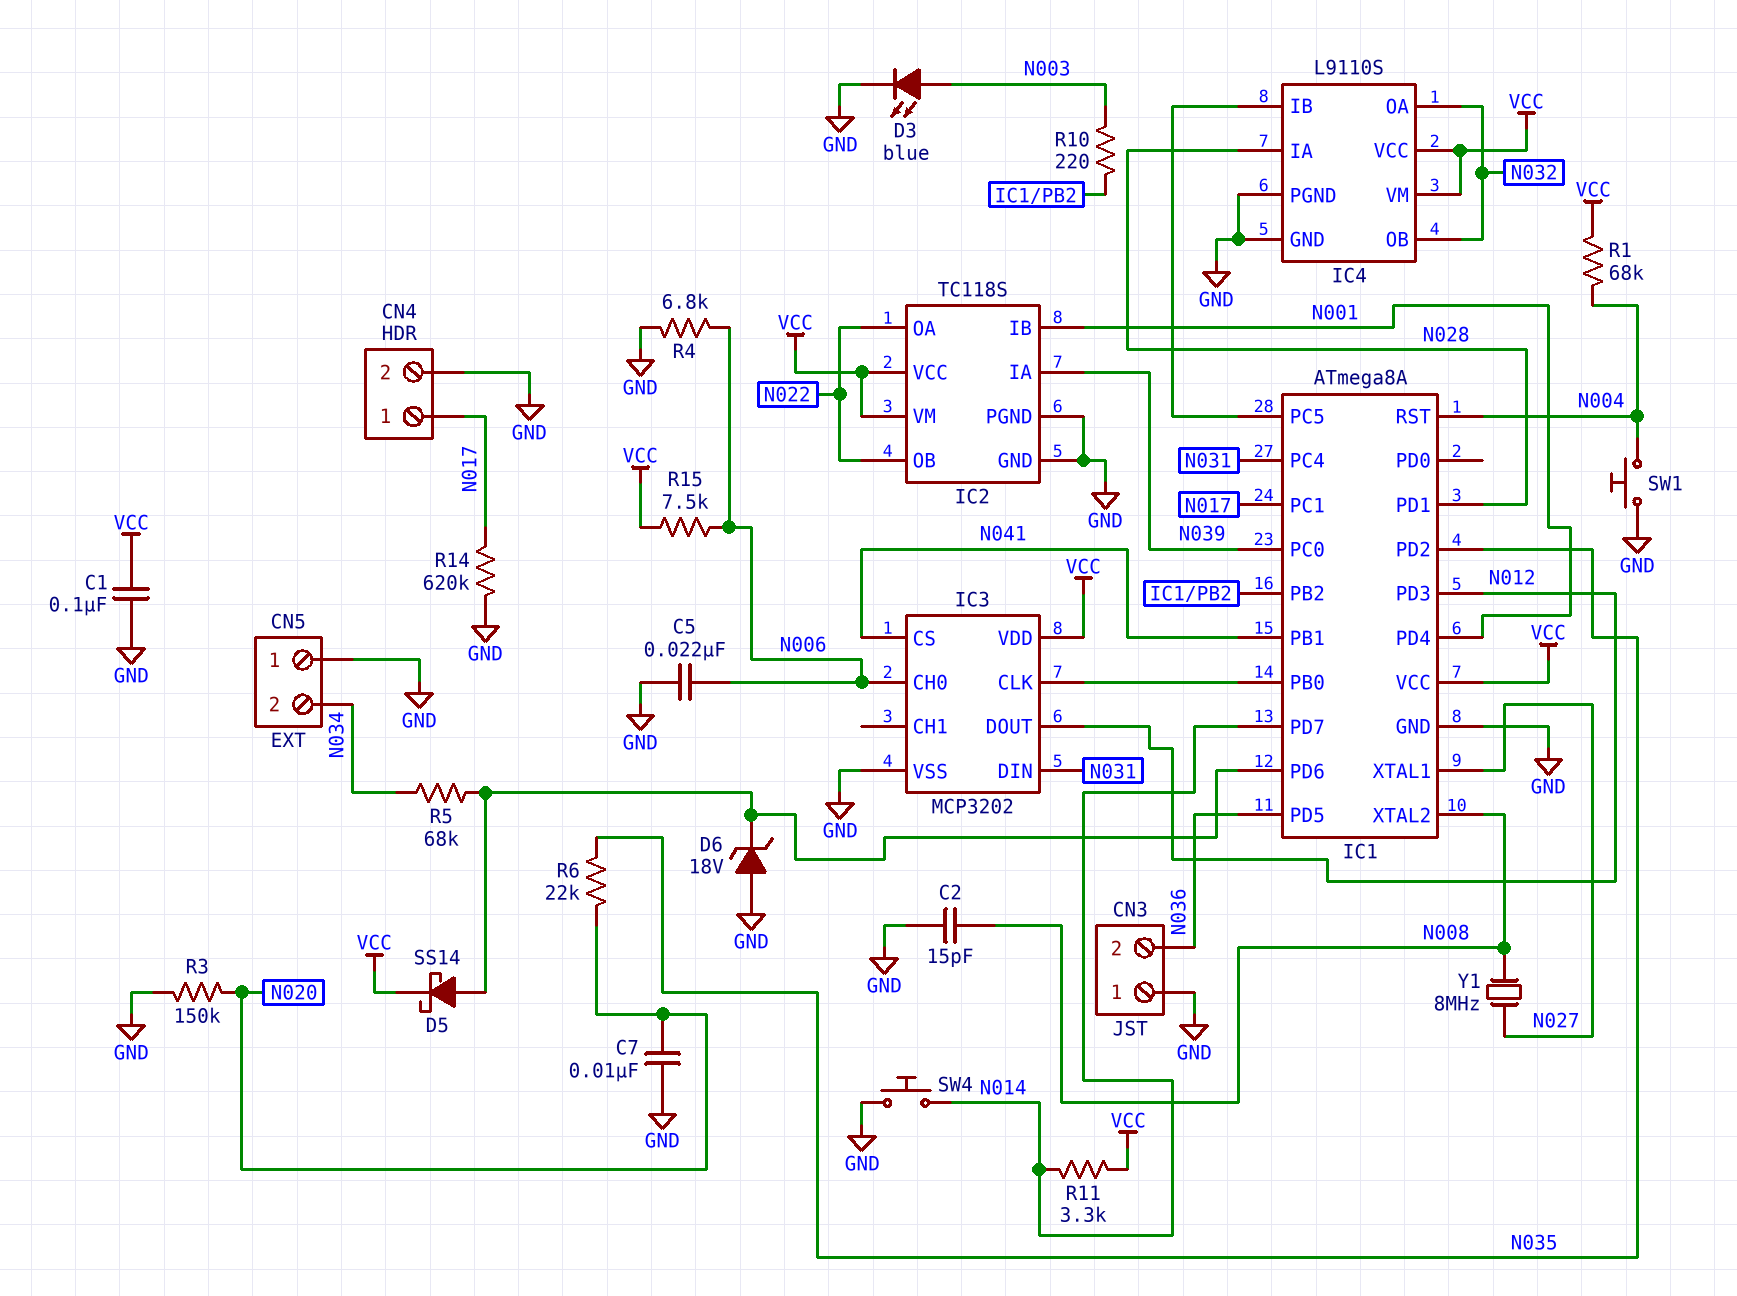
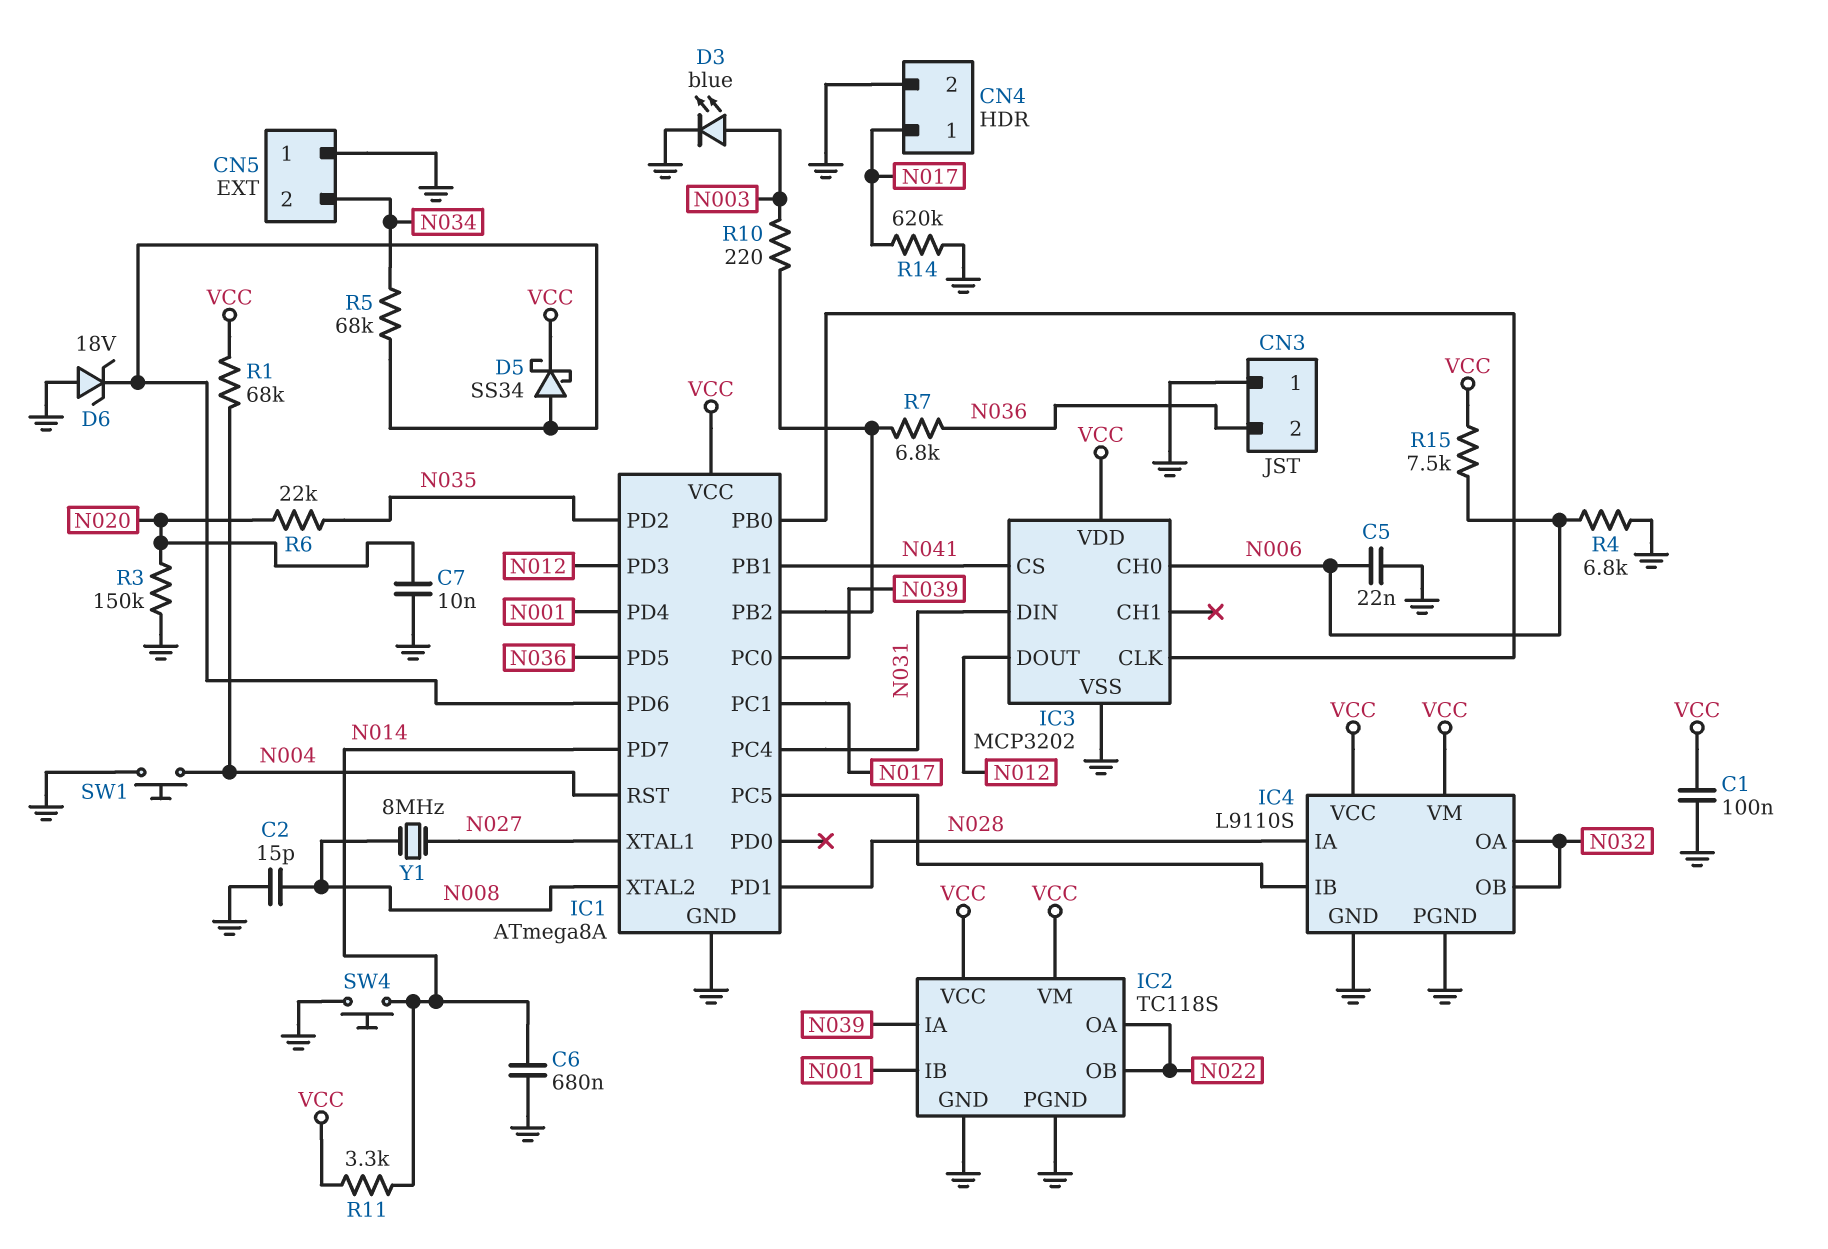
C6: none -> 680nF (GND, N014)
D5: schottky SS14 (A IC1/PD6, K VCC) -> schottky SS34 (A IC1/PD6, K VCC)
R7: none -> 6.8k (IC1/PB2, N036)

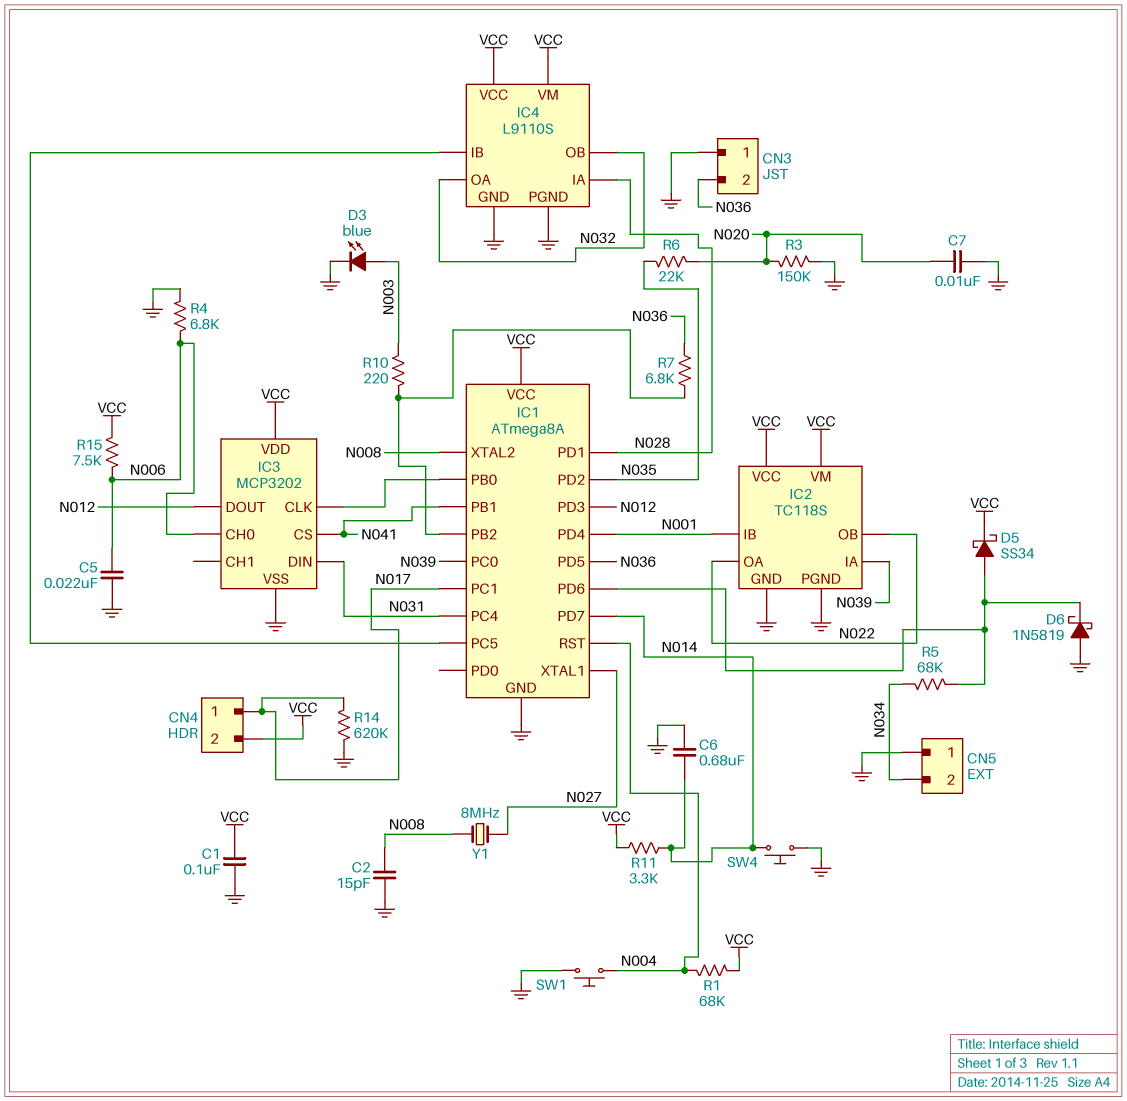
CN4 pin 2: GND -> VCC
D6: zener 18V (A GND, K IC1/PD6) -> schottky 1N5819 (A GND, K IC1/PD6)

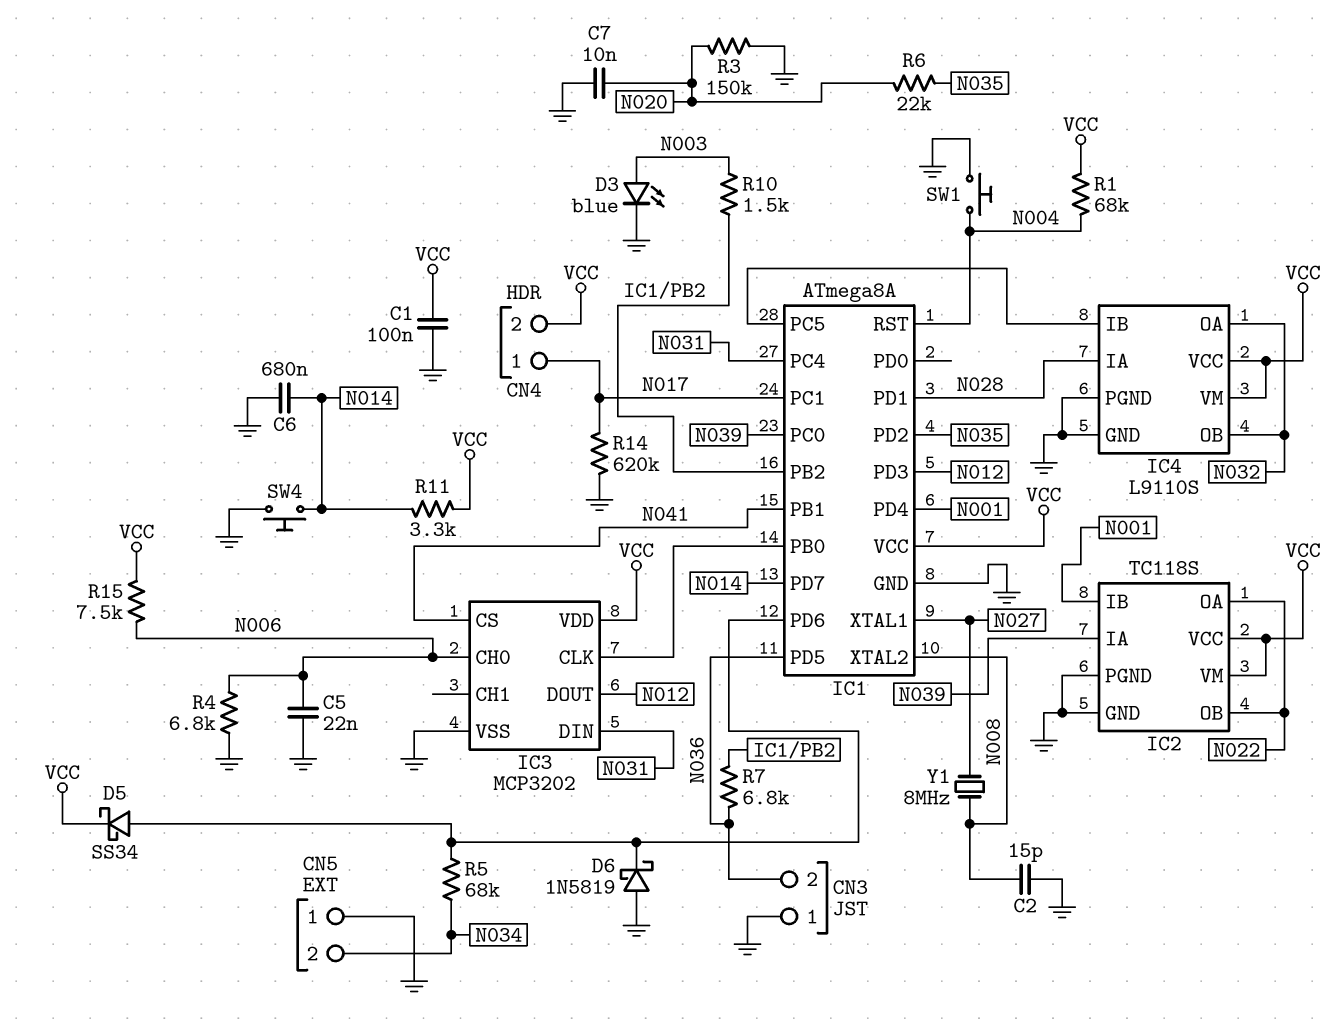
R10: 220 (IC1/PB2, N003) -> 1.5k (IC1/PB2, N003)

